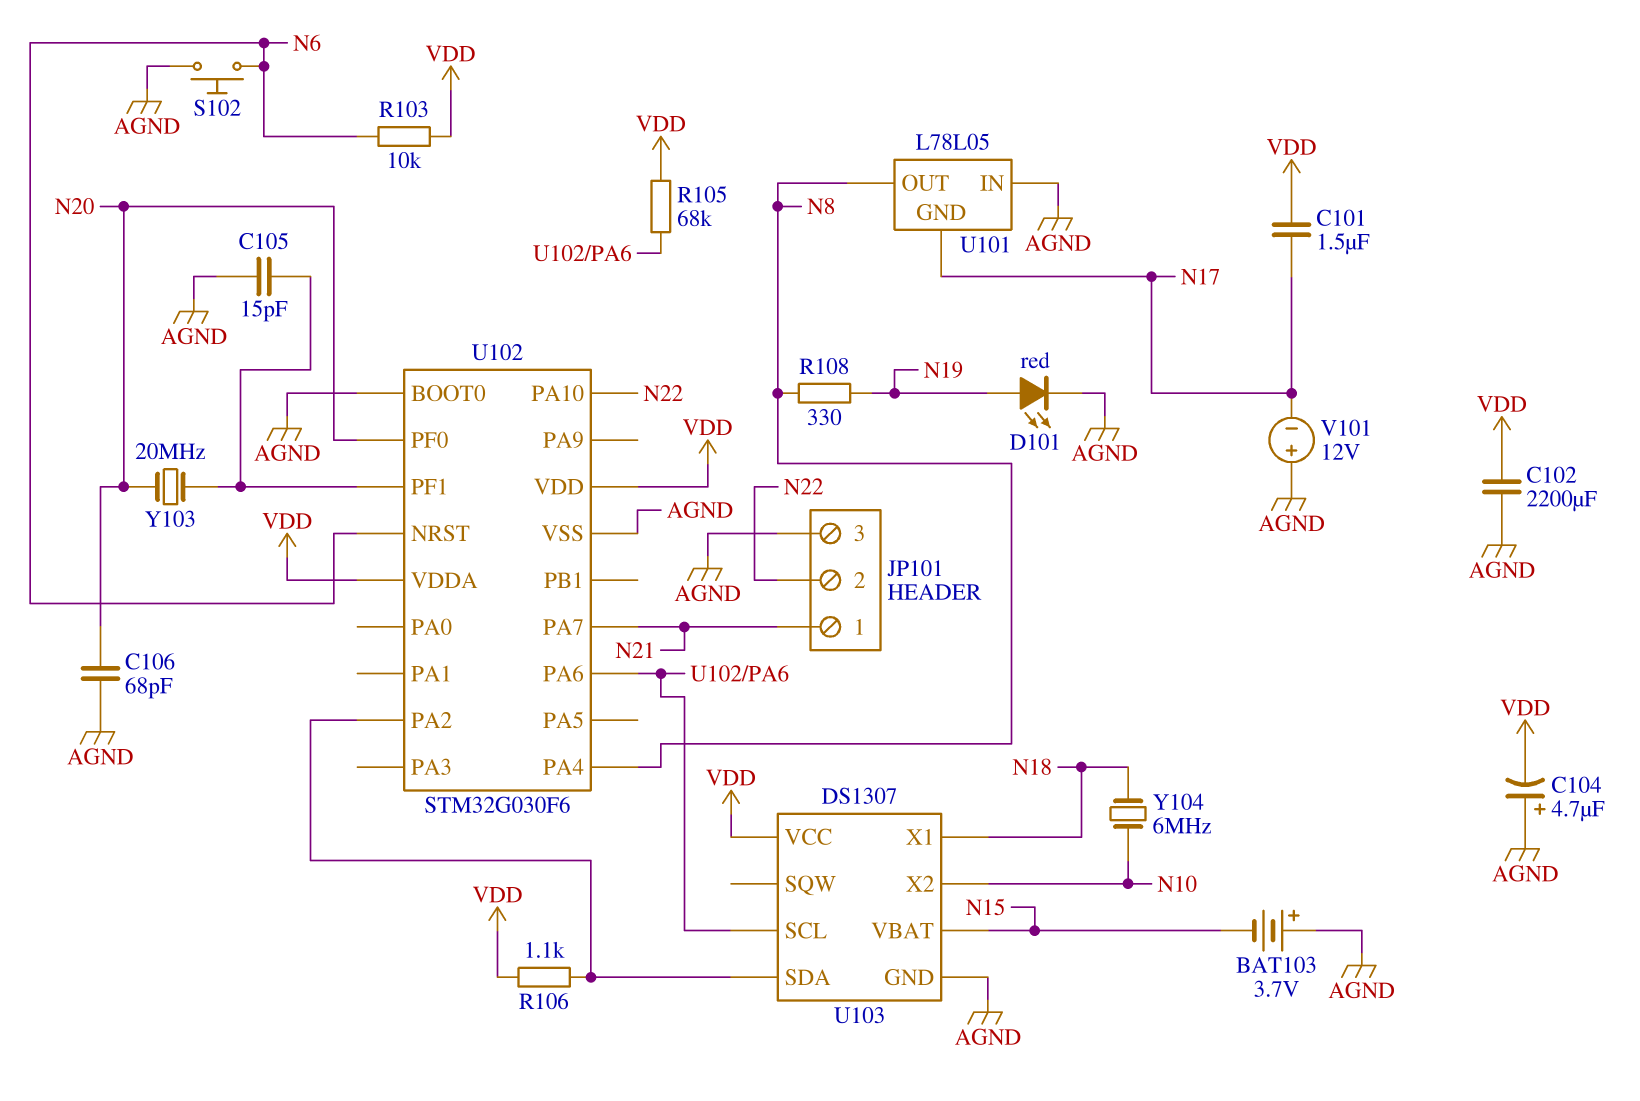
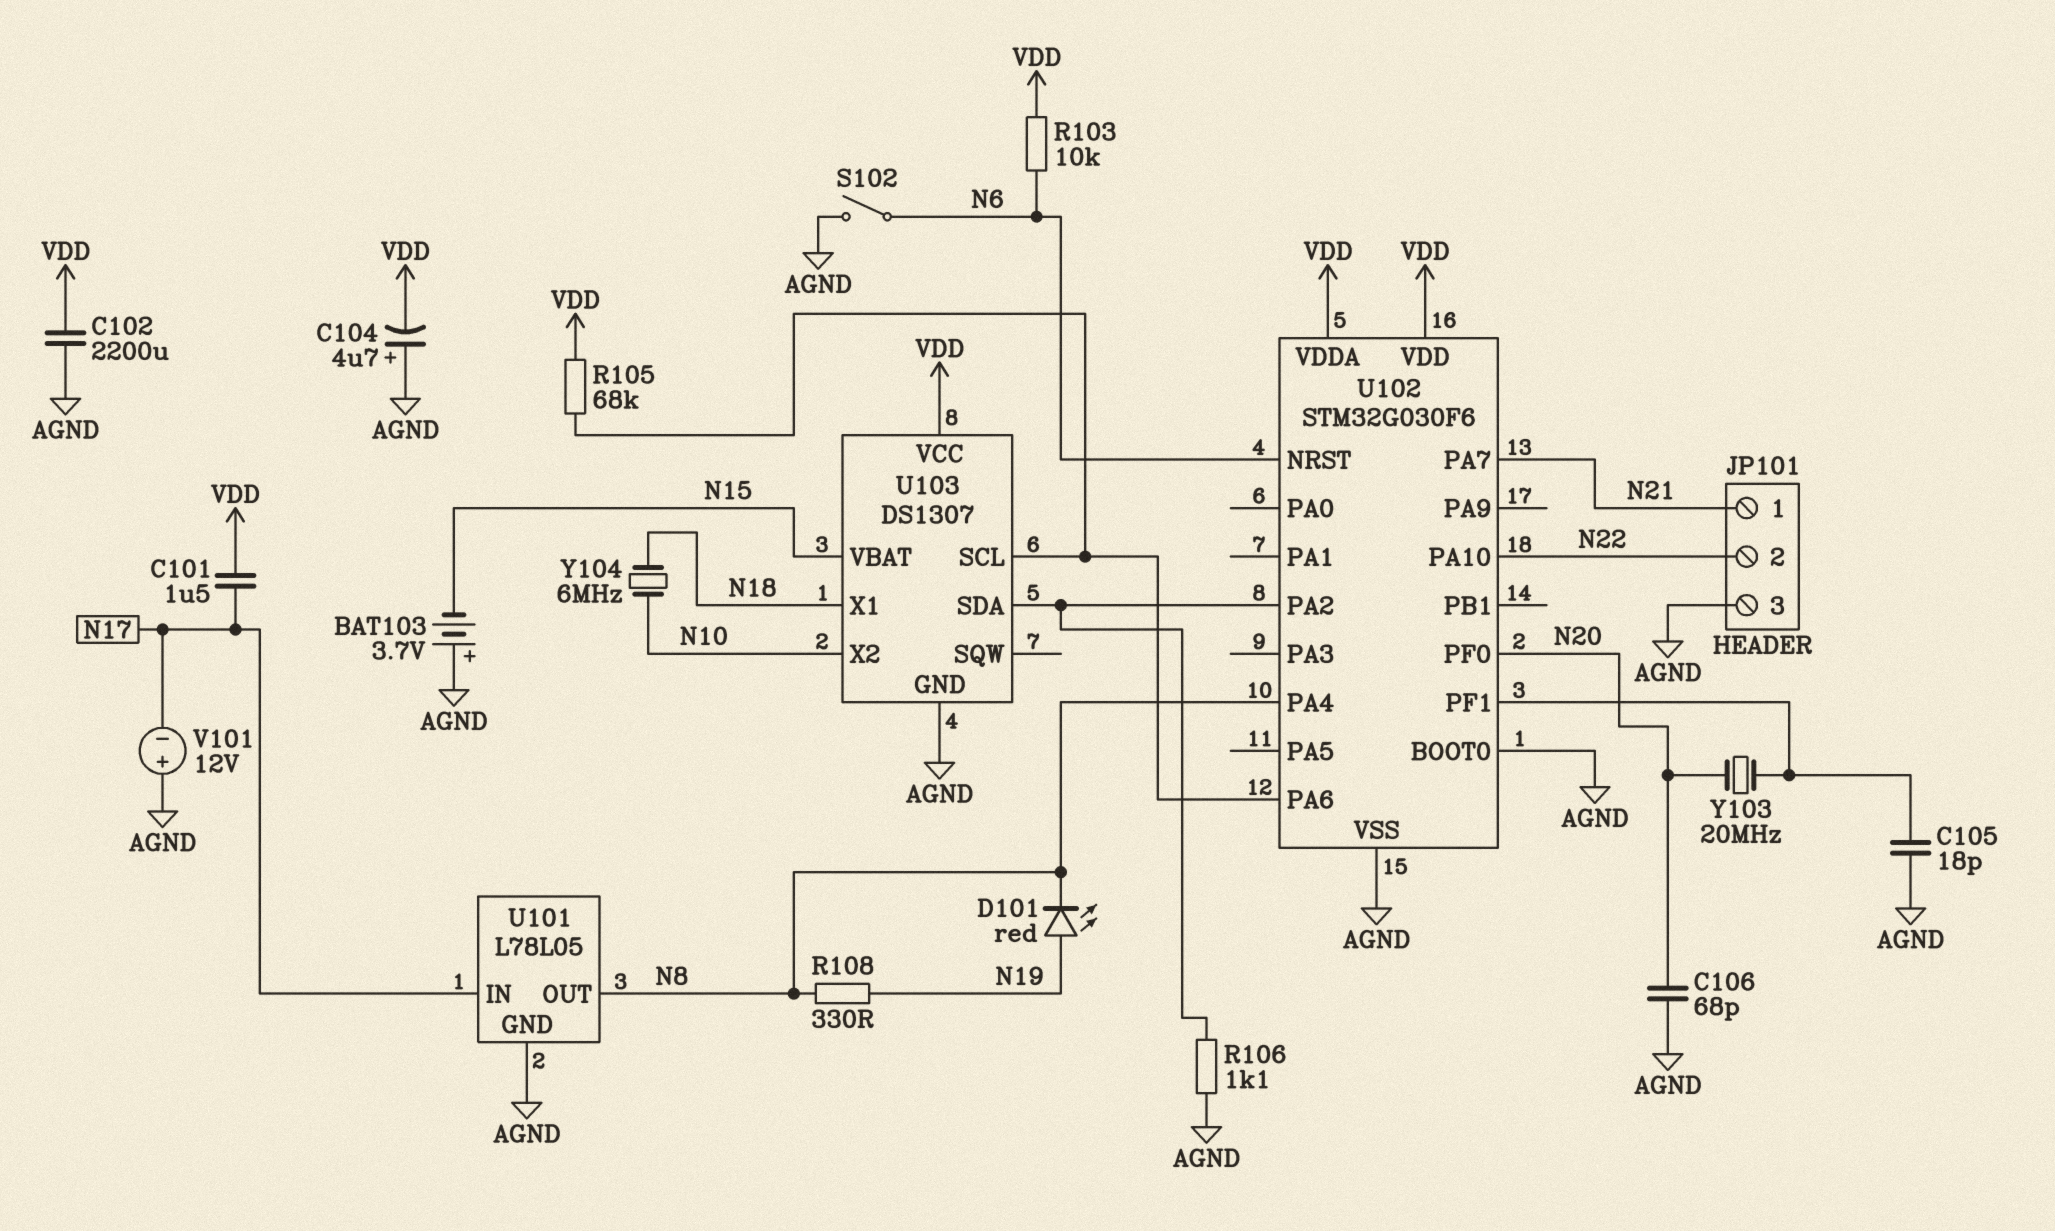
C105: 15pF (AGND, U102/PF1) -> 18pF (AGND, U102/PF1)
D101: LED red (A N19, K AGND) -> LED red (A N19, K N8)
R106: 1.1k (U102/PA2, VDD) -> 1.1k (AGND, U102/PA2)
S102: button (AGND, N6) -> switch (AGND, N6)
U101 pin GND: N17 -> AGND
U101 pin IN: AGND -> N17

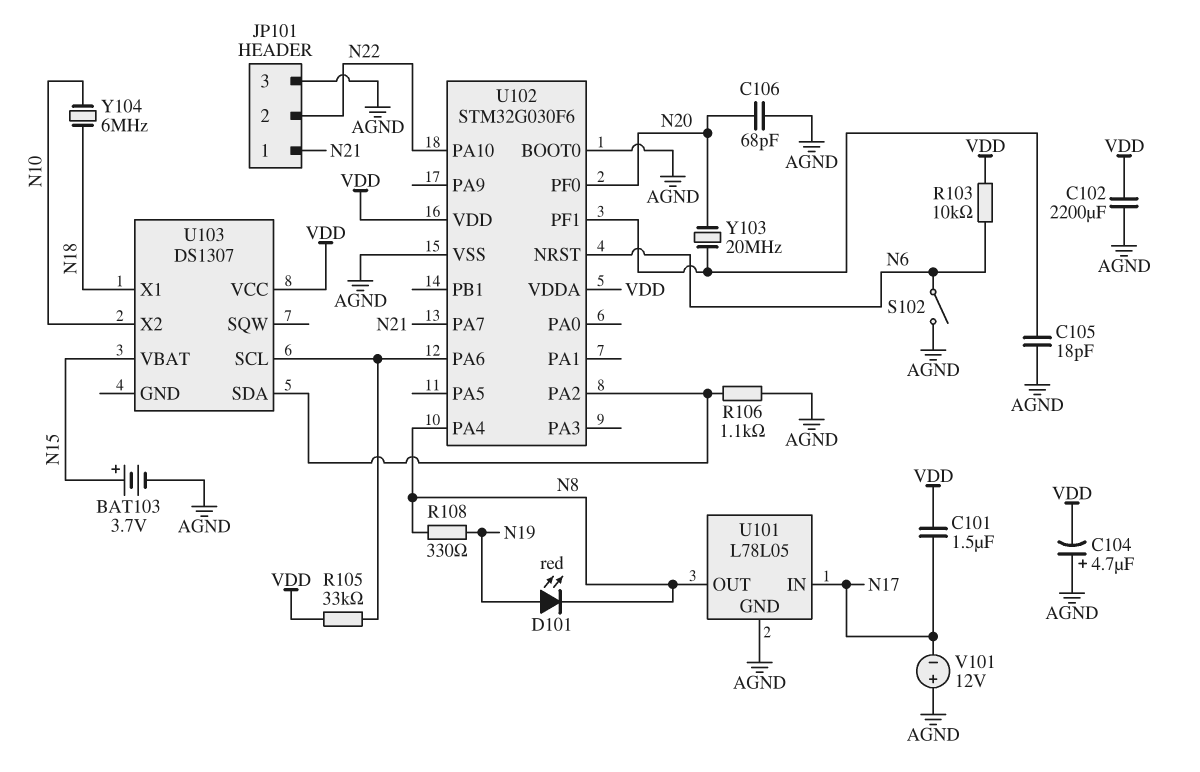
BAT103: 3.7V (plus AGND, minus N15) -> 3.7V (plus N15, minus AGND)
R105: 68k (U102/PA6, VDD) -> 33k (U102/PA6, VDD)
U103 pin GND: AGND -> none

